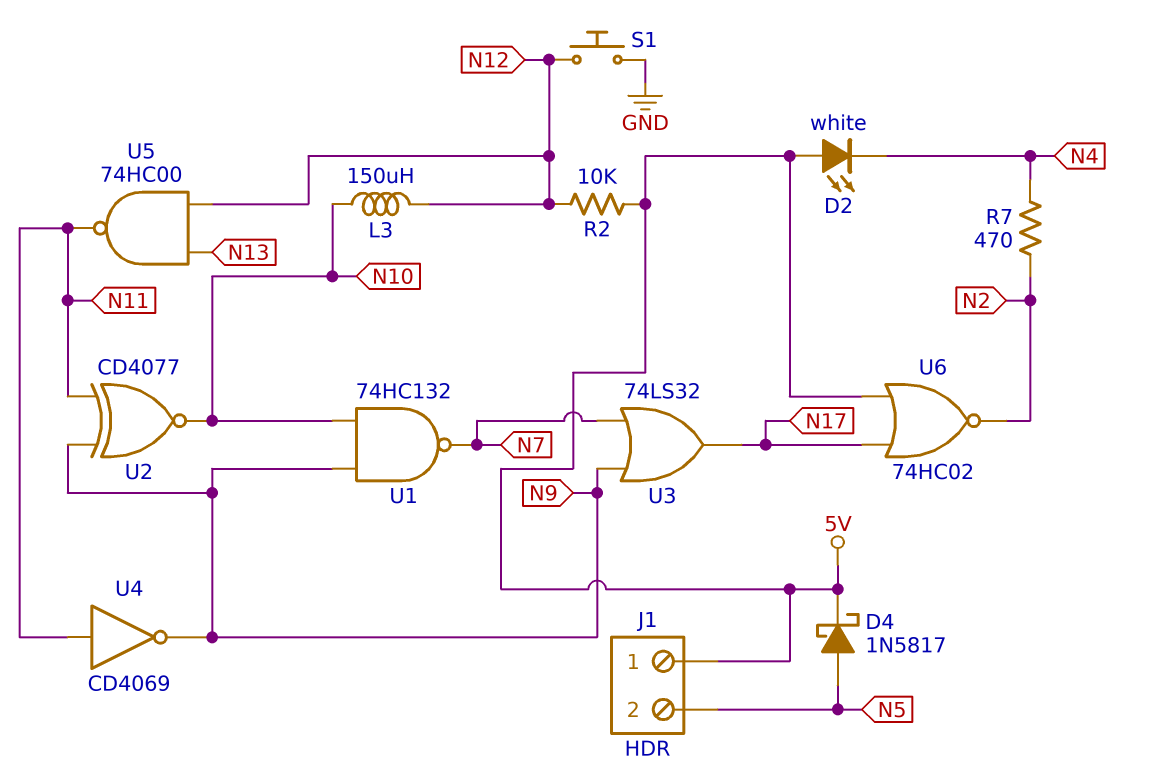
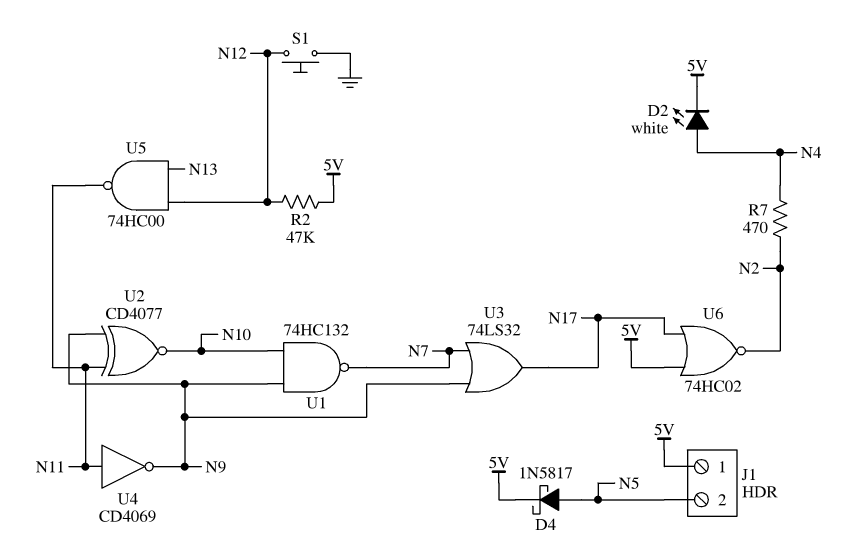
D2: LED white (A 5V, K N4) -> LED white (A N4, K 5V)
L3: 150uH (N10, N12) -> none
R2: 10k (5V, N12) -> 47k (5V, N12)

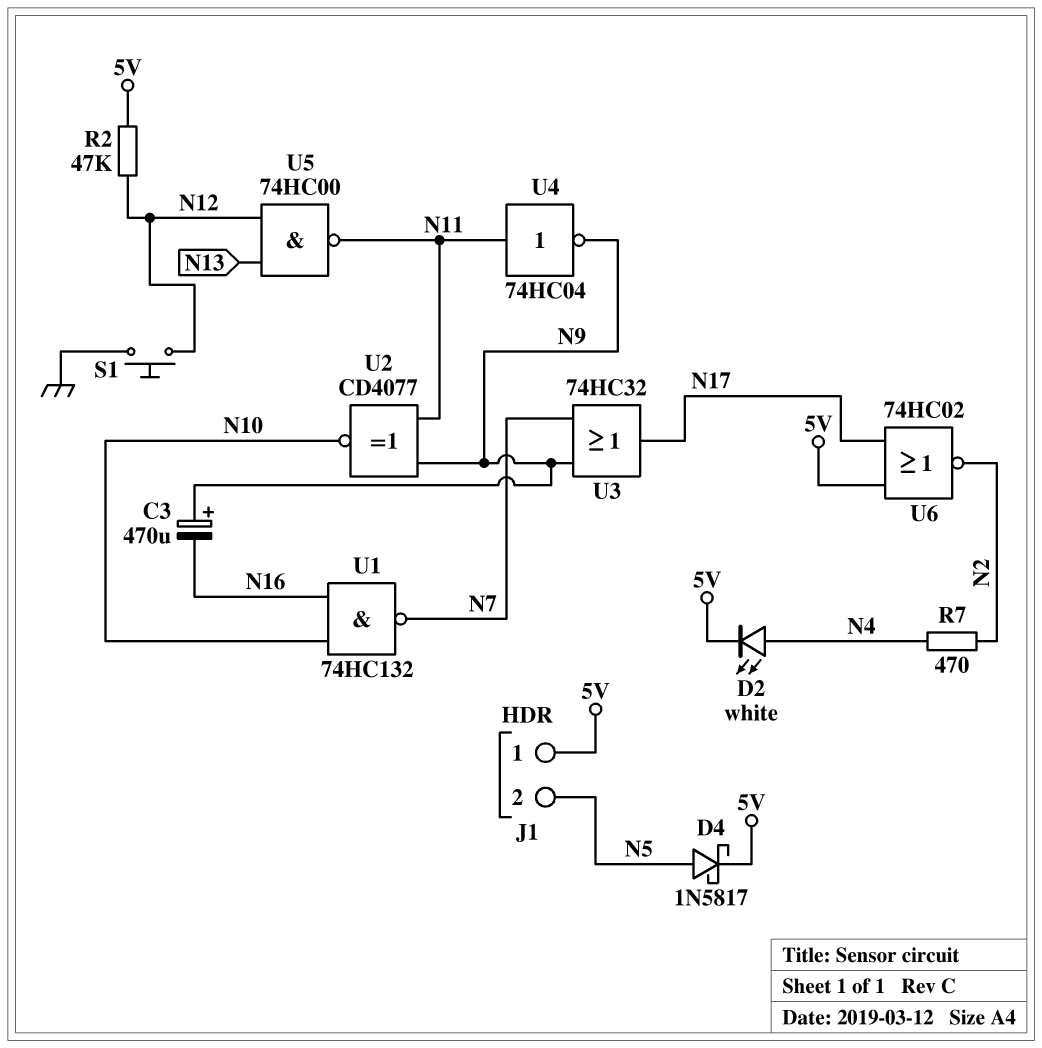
C3: none -> 470uF (plus N9, minus N16)
U1: NAND 74HC132 (in N9, in N10, out N7) -> NAND 74HC132 (in N10, in N16, out N7)
U3: OR 74LS32 (in N7, in N9, out N17) -> OR 74HC32 (in N7, in N9, out N17)
U4: NOT CD4069 (in N11, out N9) -> NOT 74HC04 (in N11, out N9)

